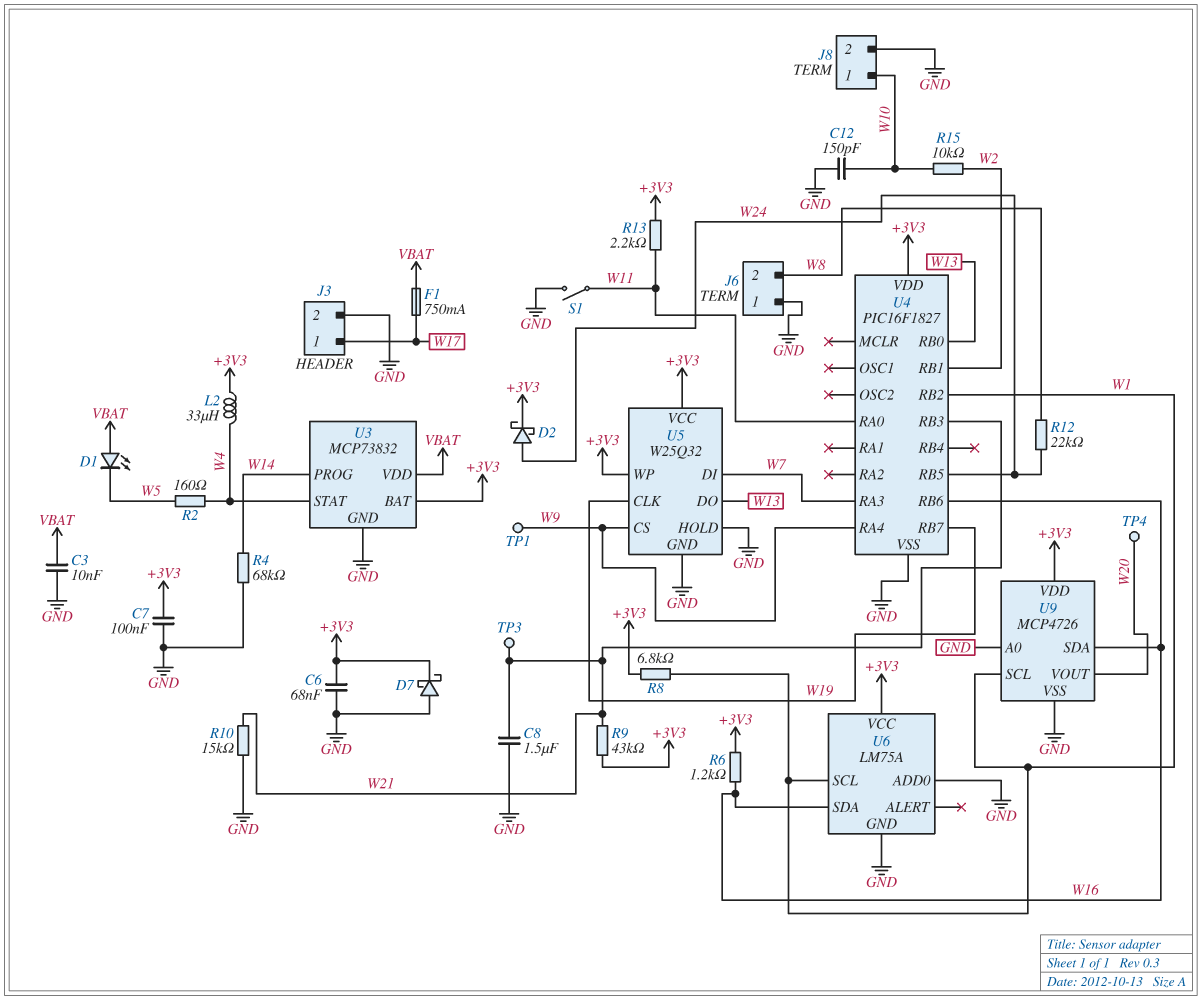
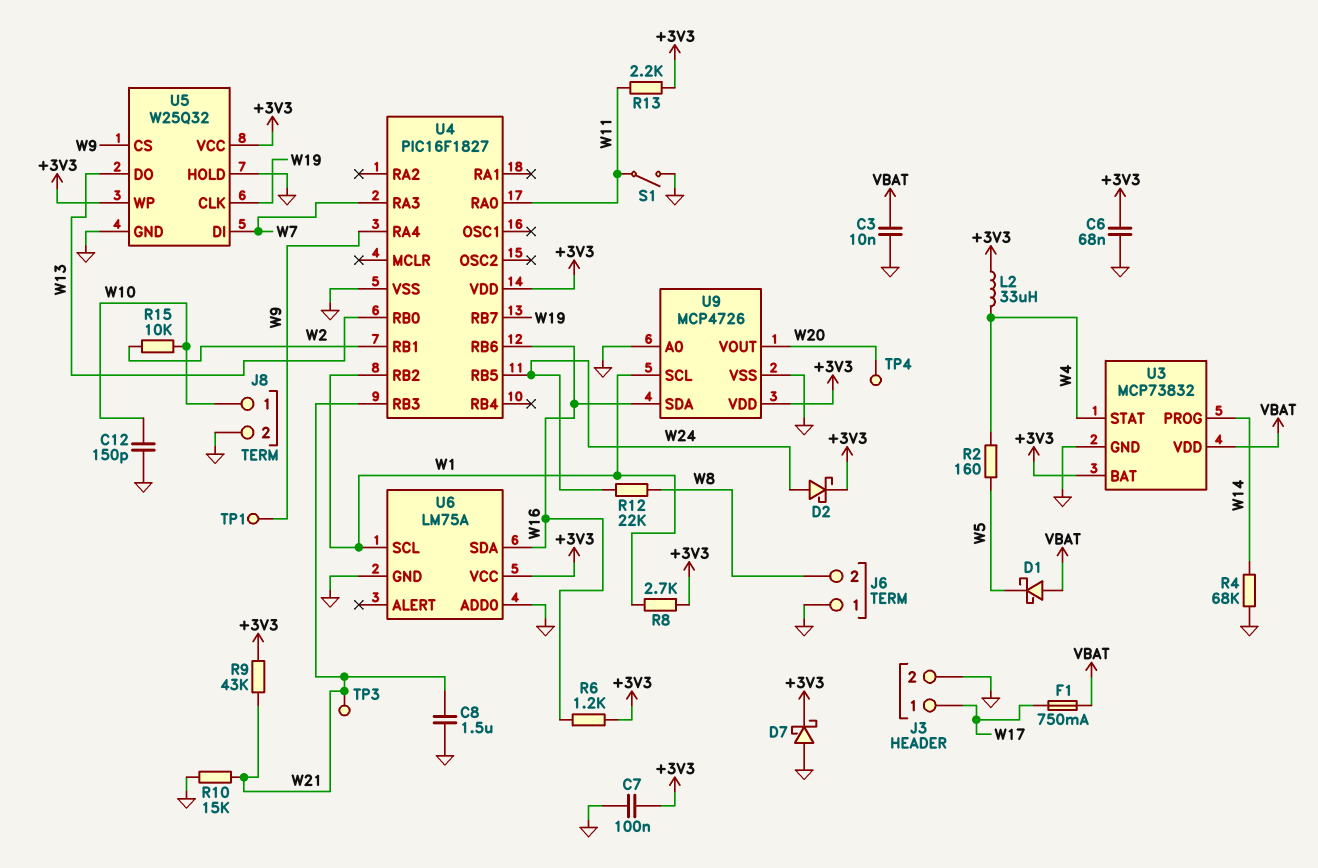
D1: LED (A VBAT, K W5) -> schottky (A VBAT, K W5)
R8: 6.8k (+3V3, W1) -> 2.7k (+3V3, W1)

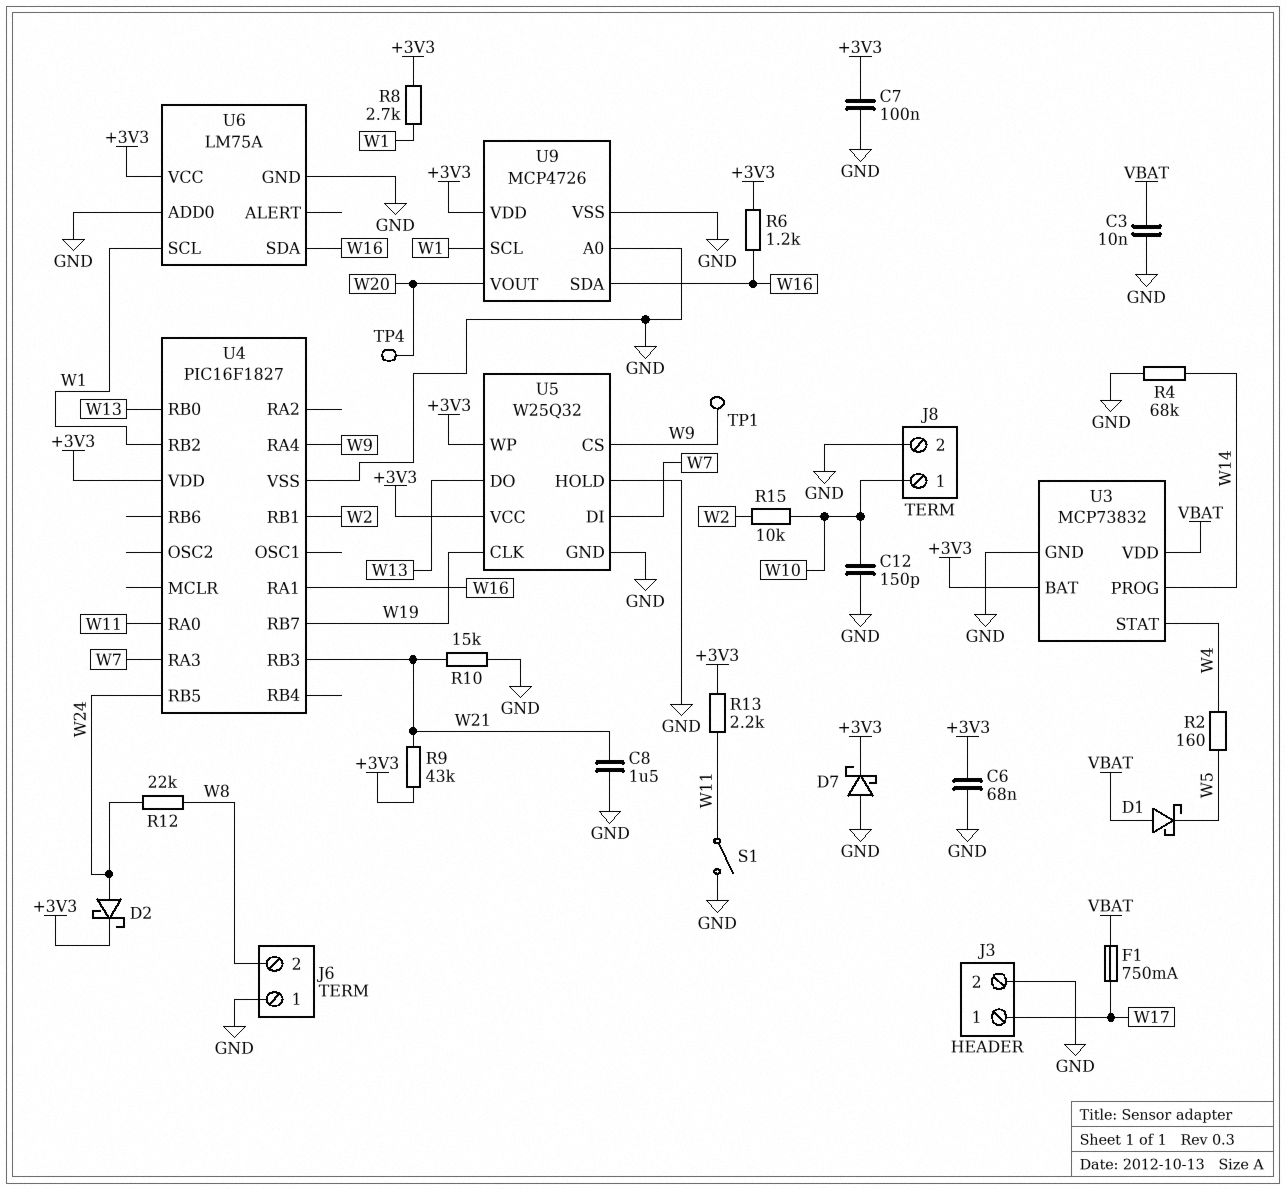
L2: 33uH (+3V3, W4) -> none
TP3: test point (W21) -> none
U4 pin RA1: none -> W16
U4 pin RB6: W16 -> none

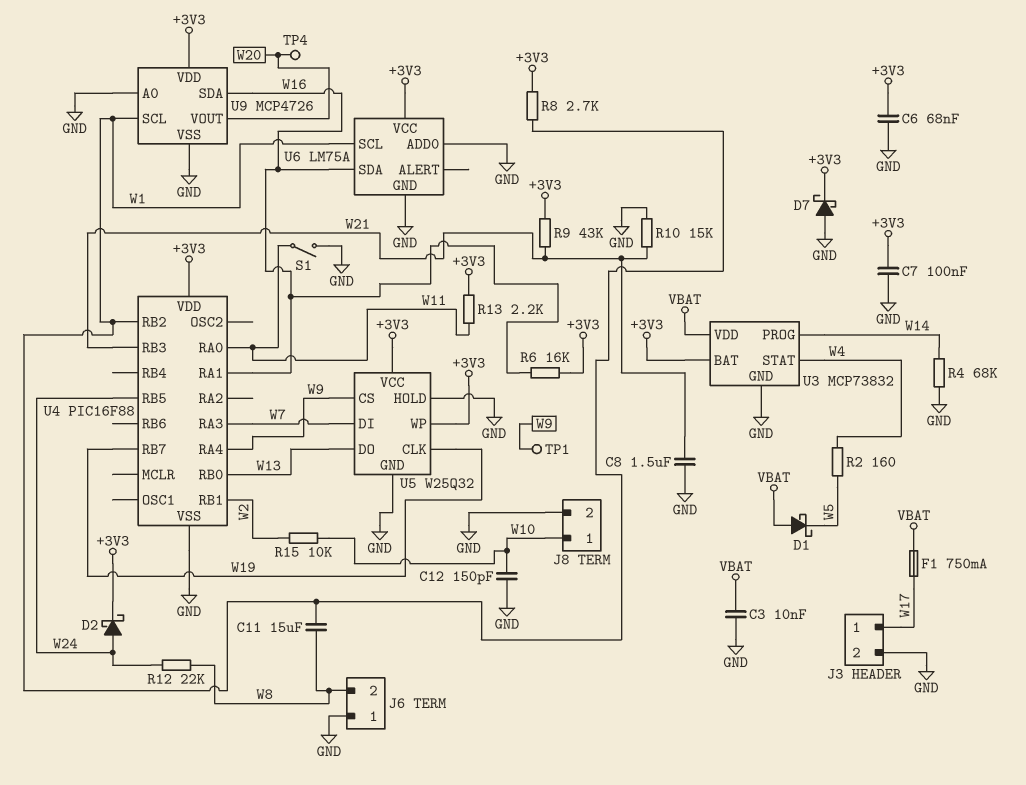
C11: none -> 15uF (W1, W8)
R6: 1.2k (+3V3, W16) -> 16k (+3V3, W16)
U4: PIC16F1827 -> PIC16F88

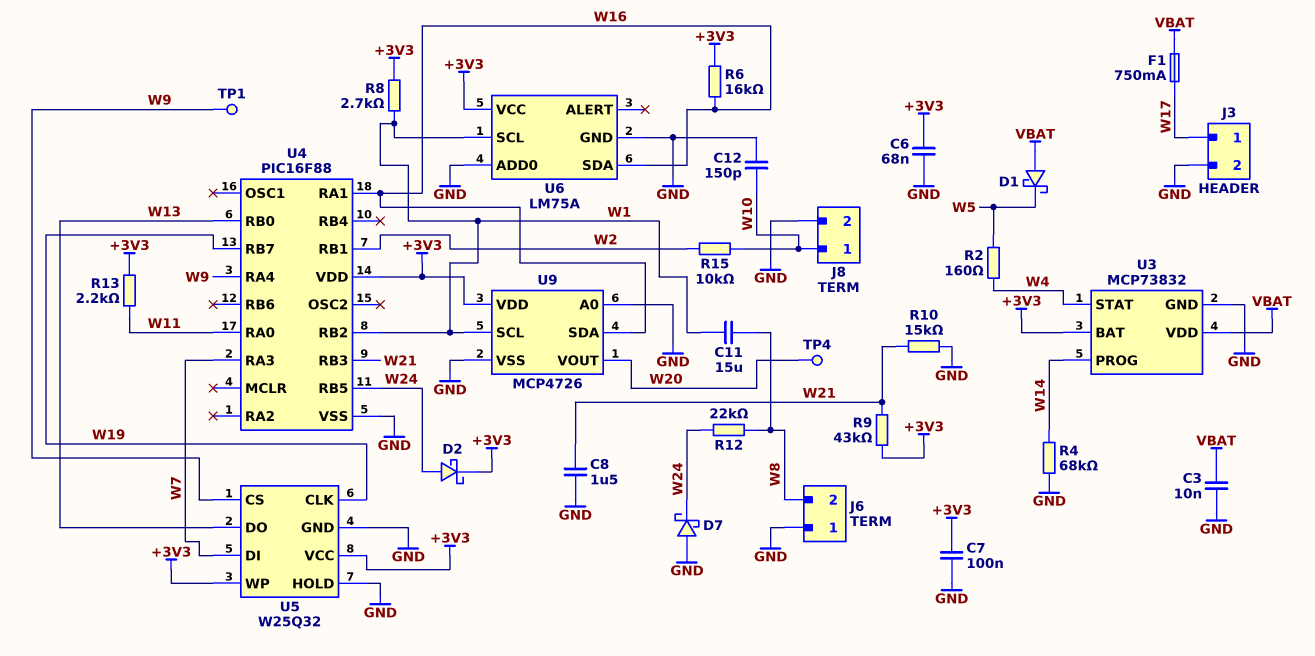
D7: schottky (A GND, K +3V3) -> schottky (A GND, K W24)
S1: switch (GND, W11) -> none

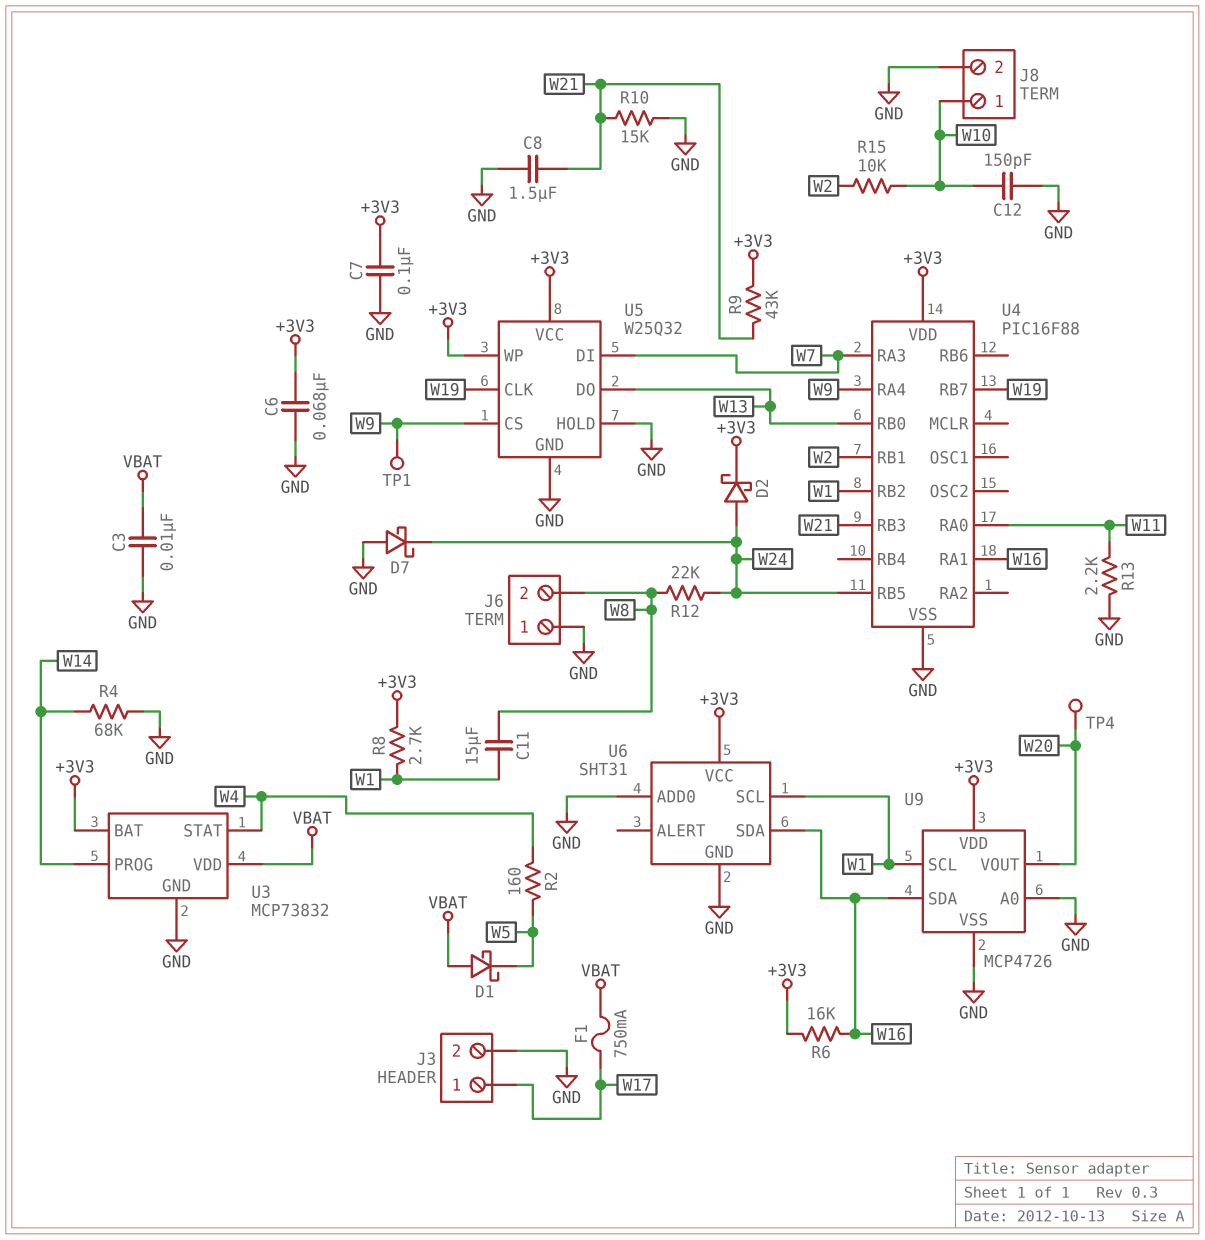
R13: 2.2k (+3V3, W11) -> 2.2k (GND, W11)
U6: LM75A -> SHT31

